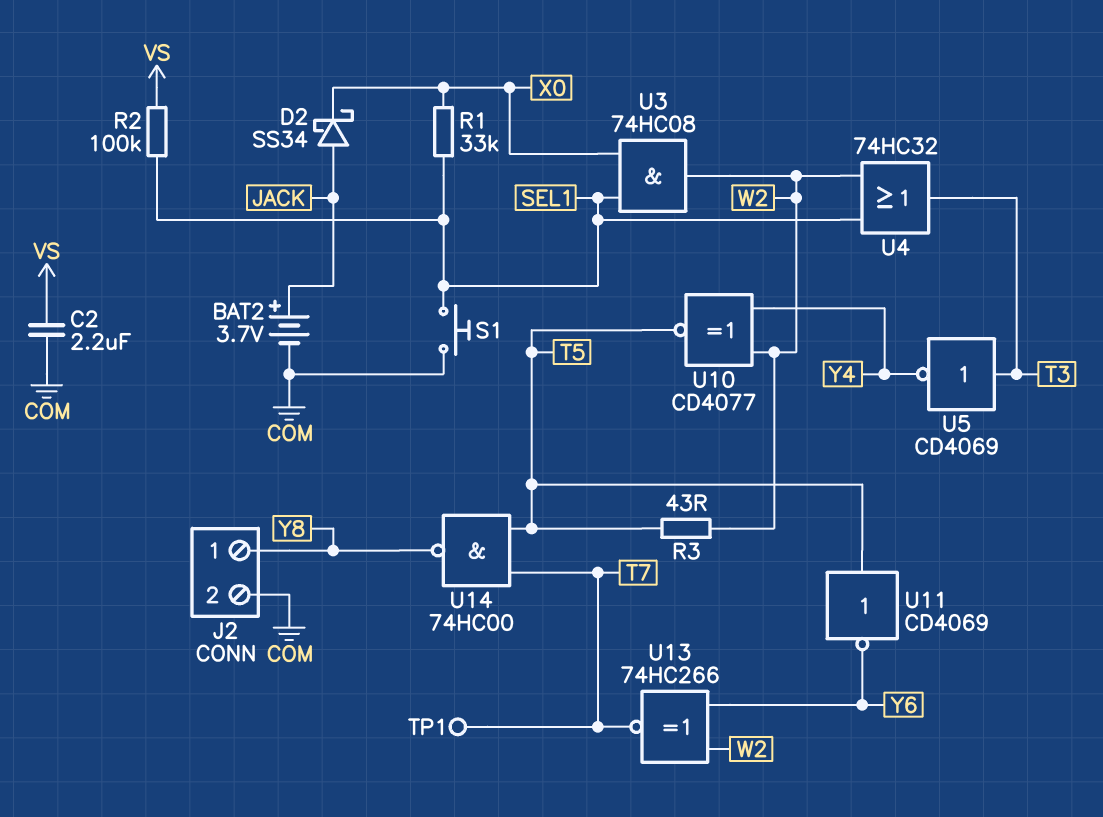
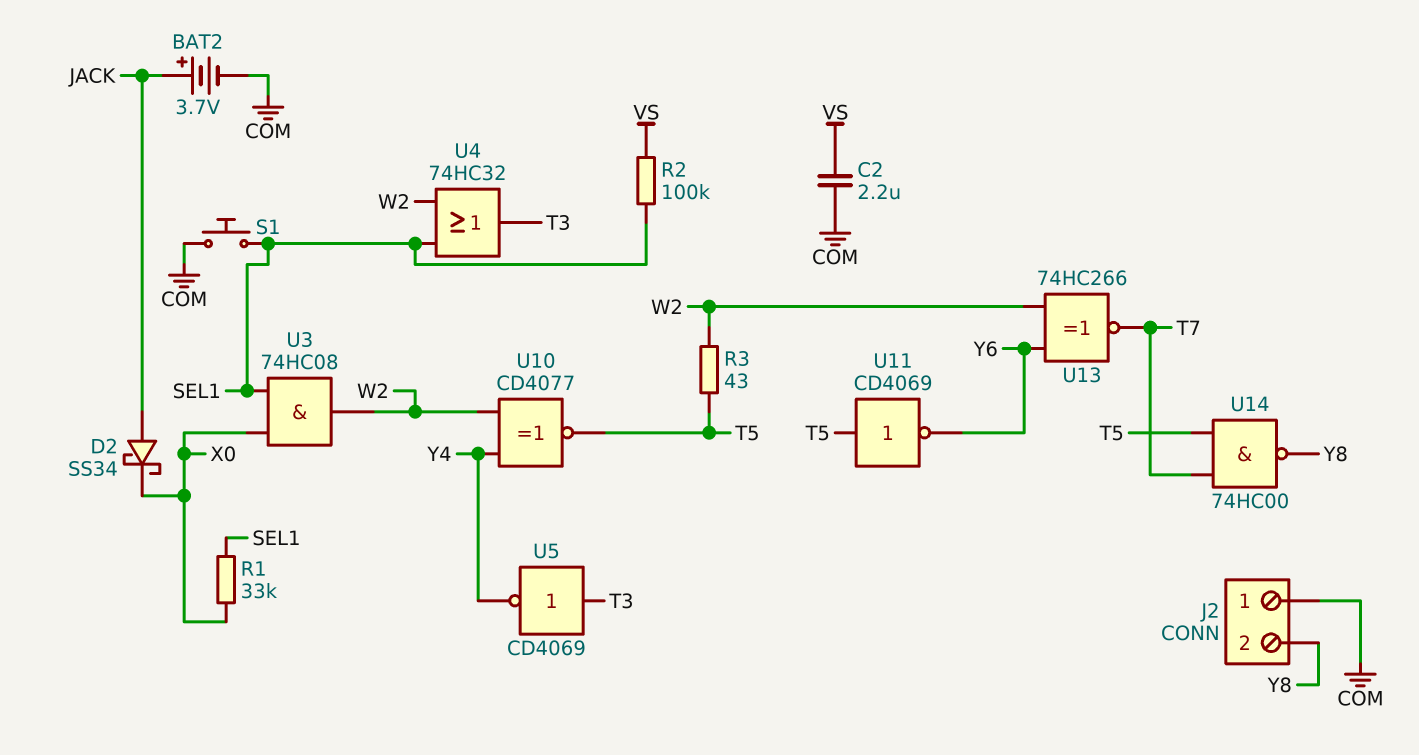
J2 pin 1: Y8 -> COM
J2 pin 2: COM -> Y8
TP1: test point (T7) -> none

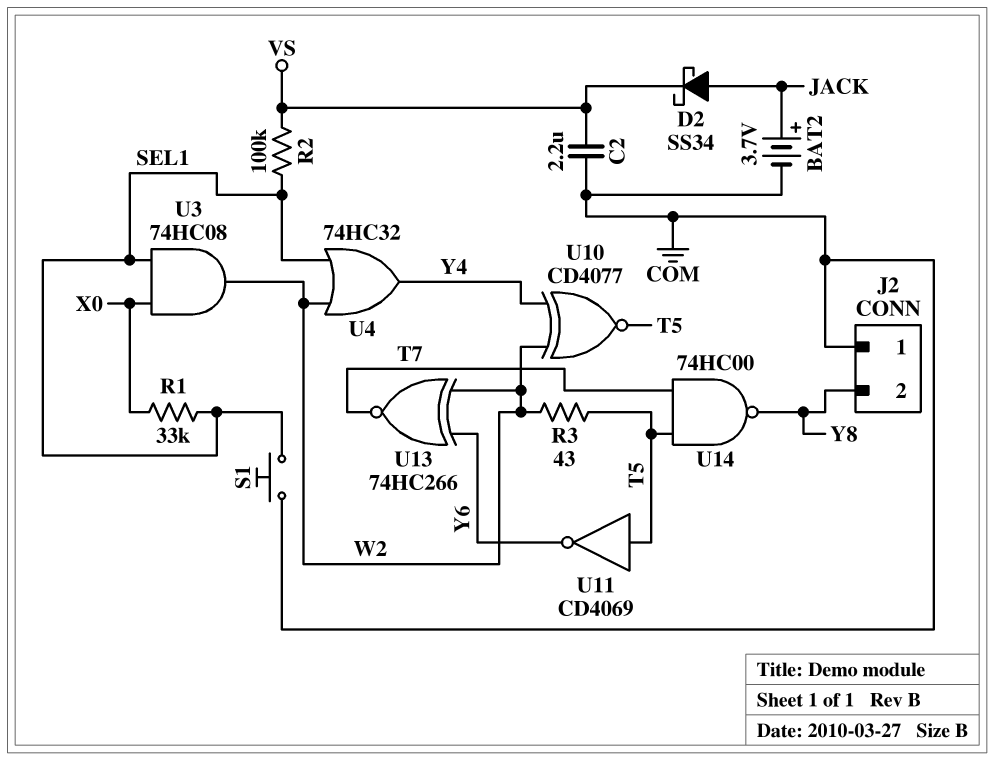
D2: schottky SS34 (A JACK, K X0) -> schottky SS34 (A JACK, K VS)
U4: OR 74HC32 (in SEL1, in W2, out T3) -> OR 74HC32 (in SEL1, in W2, out Y4)
U5: NOT CD4069 (in T3, out Y4) -> none

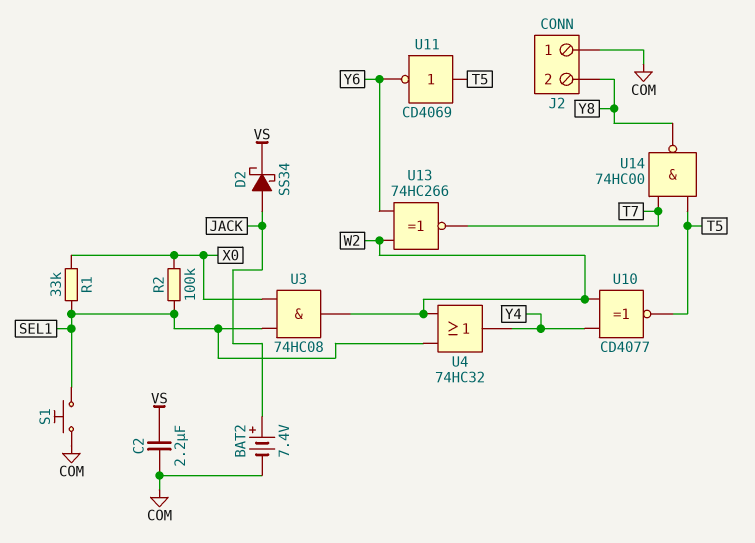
BAT2: 3.7V (plus JACK, minus COM) -> 7.4V (plus JACK, minus COM)
R2: 100k (SEL1, VS) -> 100k (SEL1, X0)
R3: 43 (T5, W2) -> none

